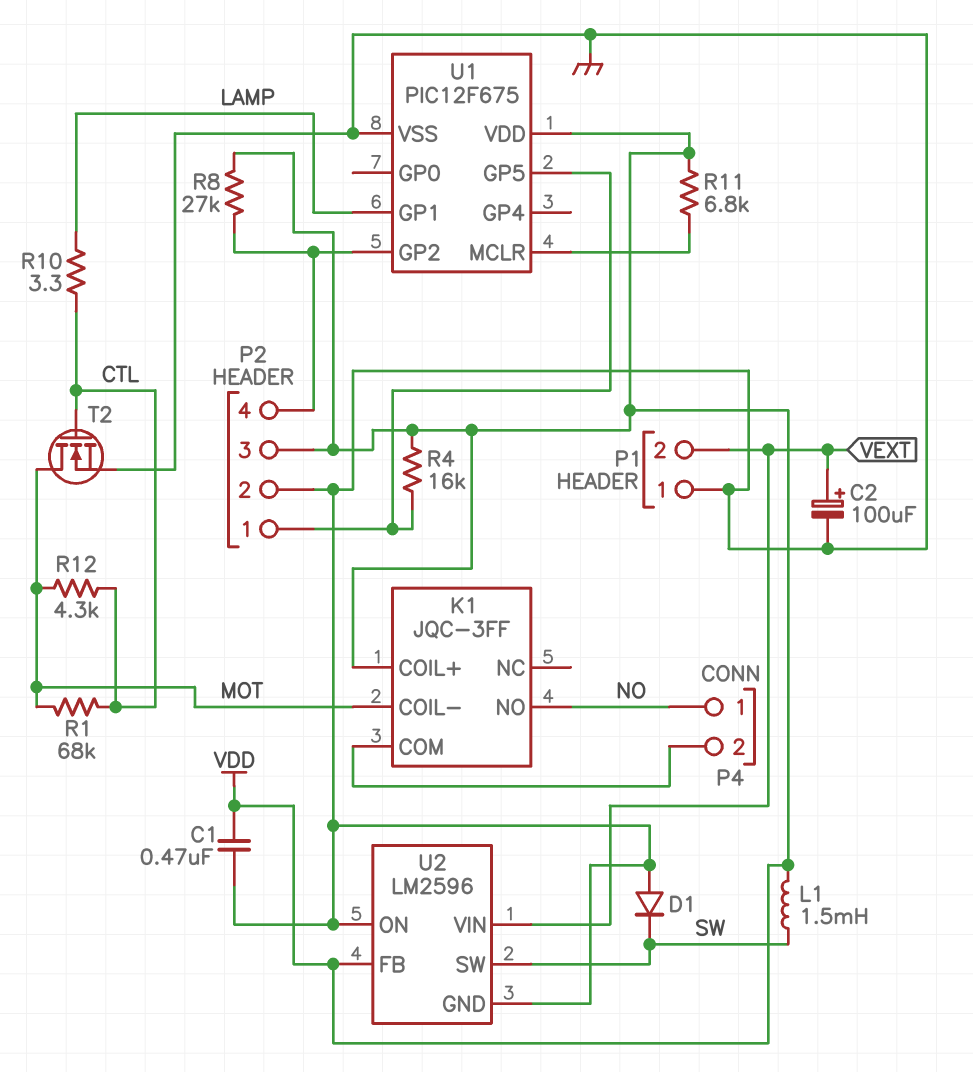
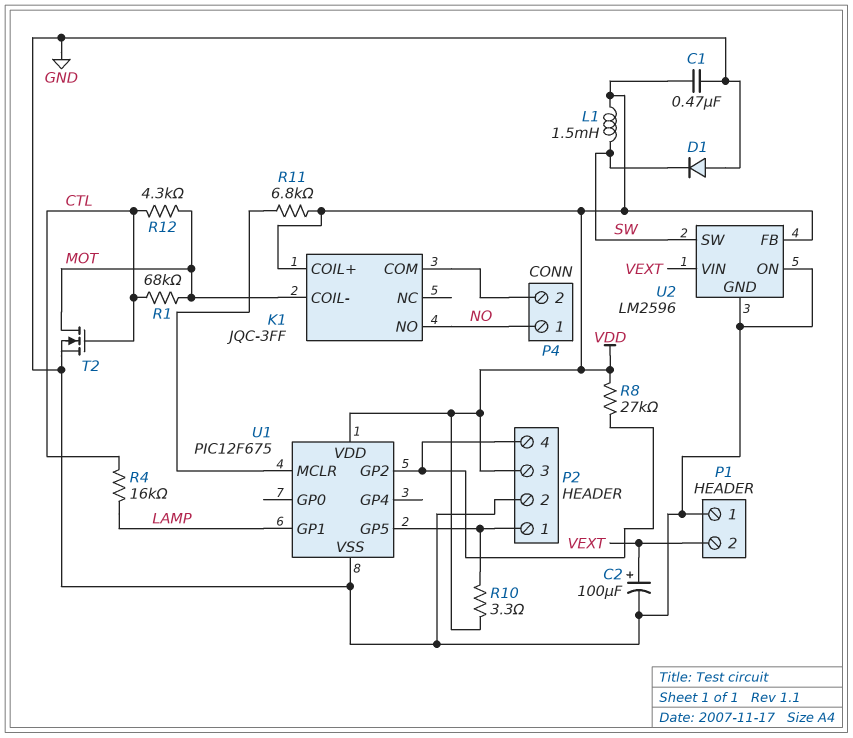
R4: 16k (P2/1, VDD) -> 16k (CTL, LAMP)
R10: 3.3 (CTL, LAMP) -> 3.3 (P2/1, VDD)

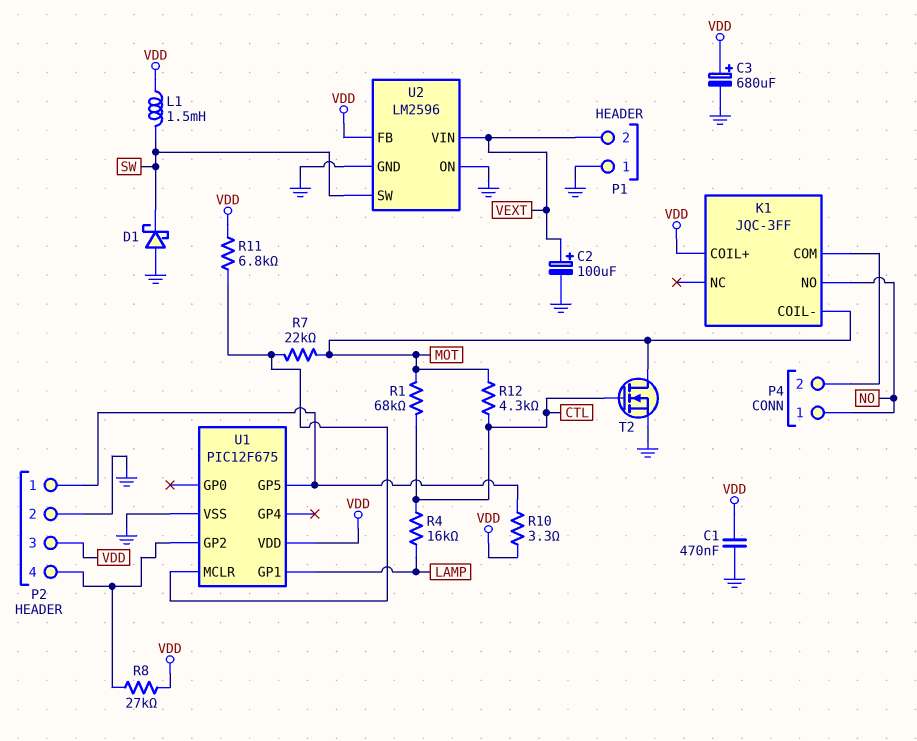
C3: none -> 680uF (plus VDD, minus GND)
D1: diode (A GND, K SW) -> schottky (A GND, K SW)
R7: none -> 22k (MOT, U1/MCLR)

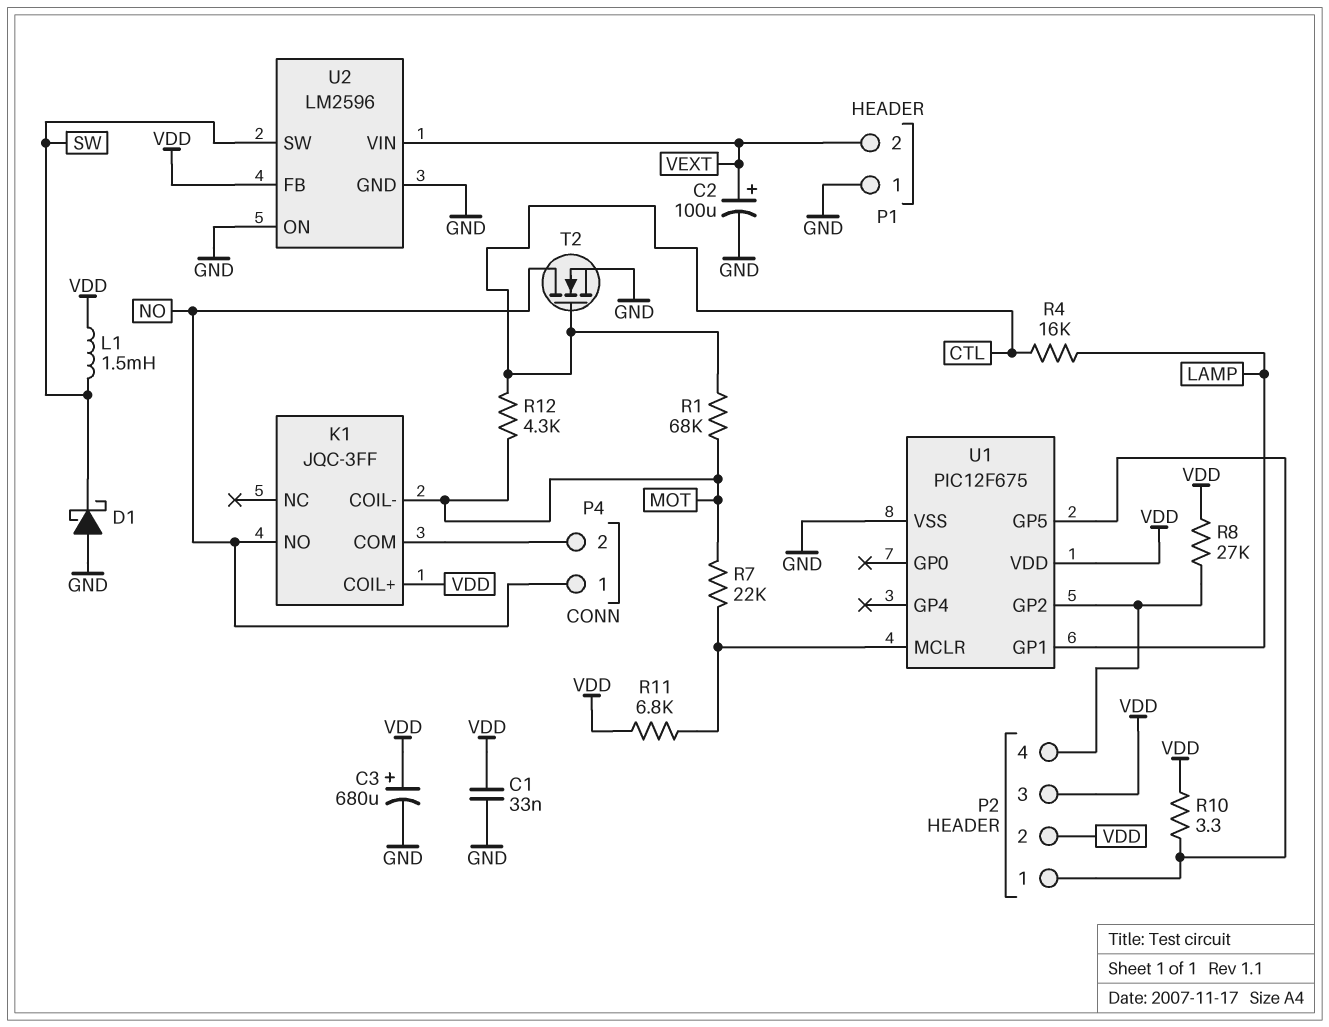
C1: 470nF (GND, VDD) -> 33nF (GND, VDD)
P2 pin 2: GND -> VDD
T2: NMOS (G CTL, D MOT, S GND) -> NMOS (G CTL, D NO, S GND)

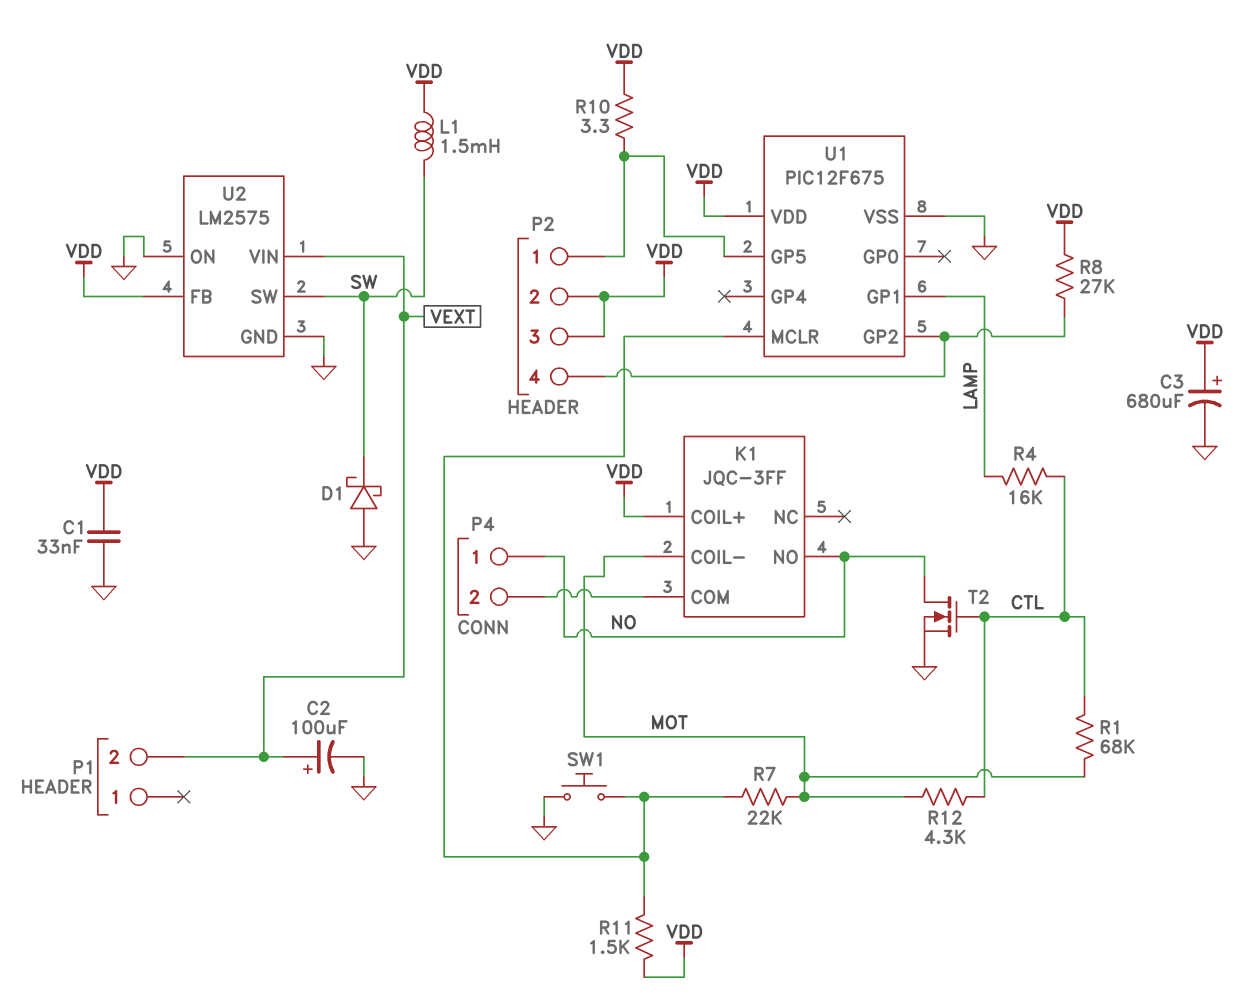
P1 pin 1: GND -> none
R11: 6.8k (U1/MCLR, VDD) -> 1.5k (U1/MCLR, VDD)
SW1: none -> button (GND, U1/MCLR)
U2: LM2596 -> LM2575

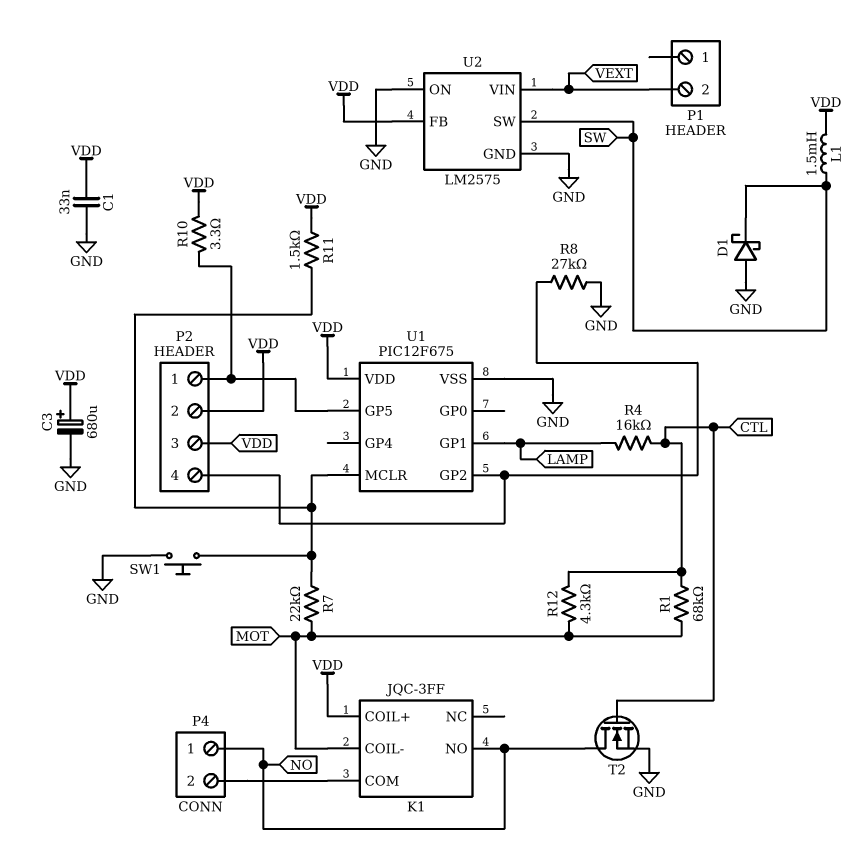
C2: 100uF (plus VEXT, minus GND) -> none
R8: 27k (P2/4, VDD) -> 27k (GND, P2/4)

